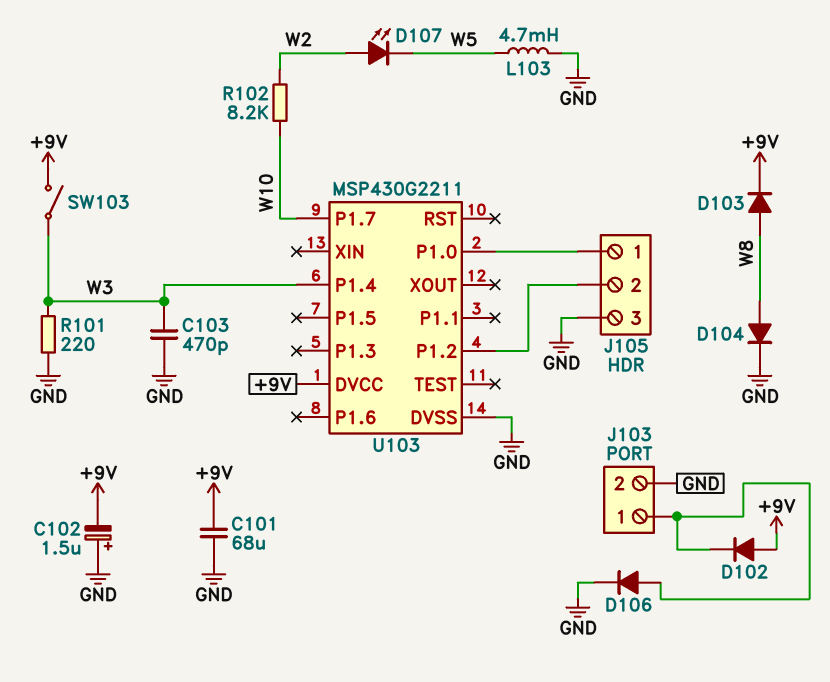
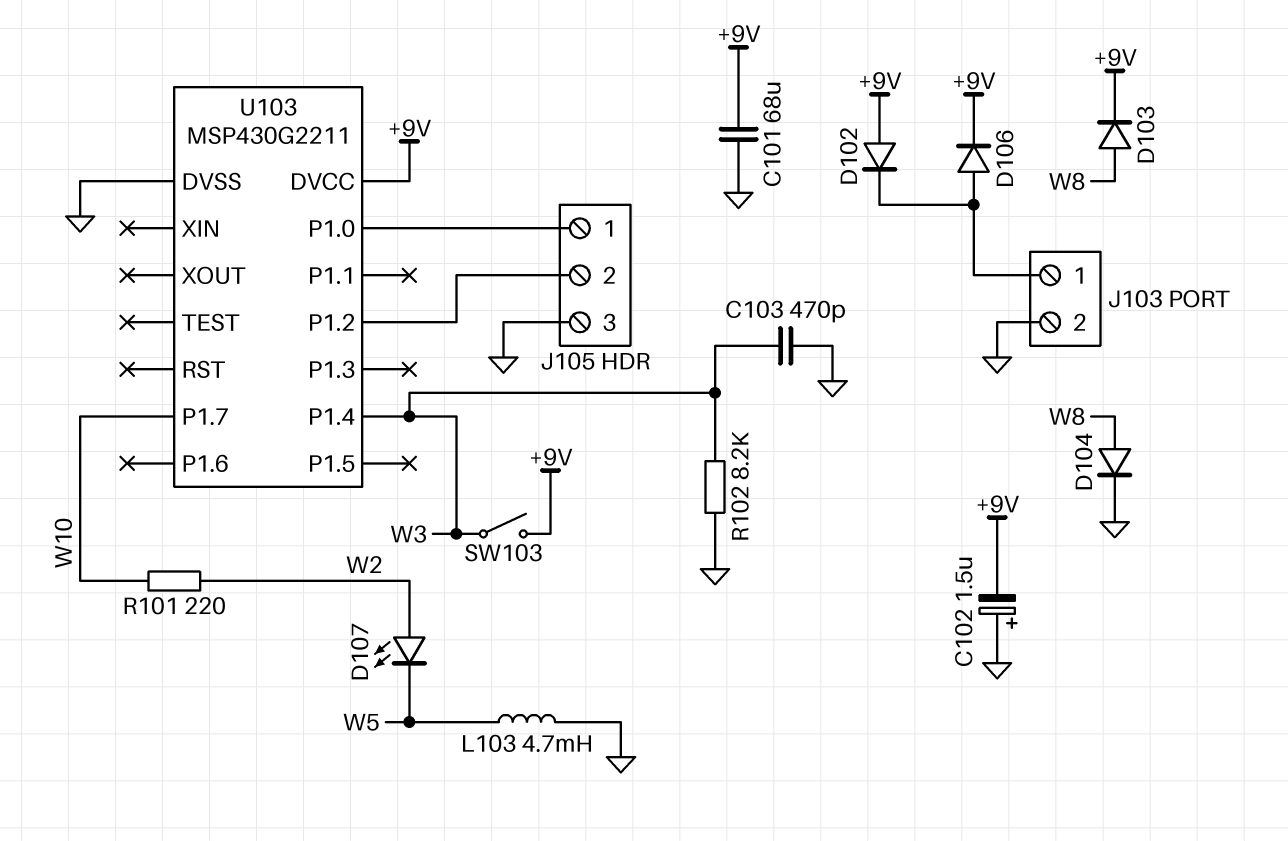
D106: diode (A J103/1, K GND) -> diode (A J103/1, K +9V)
R101: 220 (GND, W3) -> 220 (W2, W10)
R102: 8.2k (W2, W10) -> 8.2k (GND, W3)

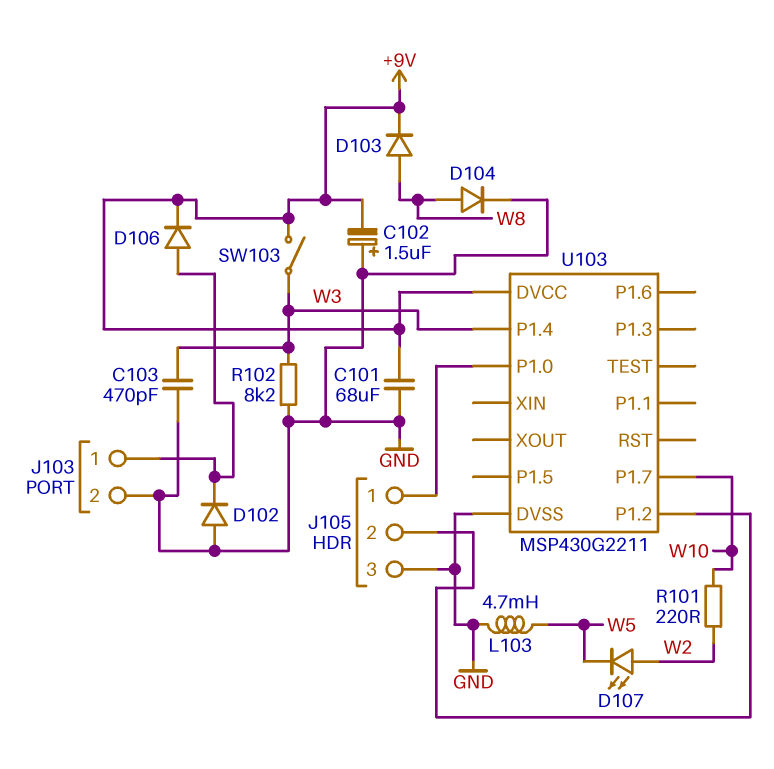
D102: diode (A +9V, K J103/1) -> diode (A GND, K J103/1)

